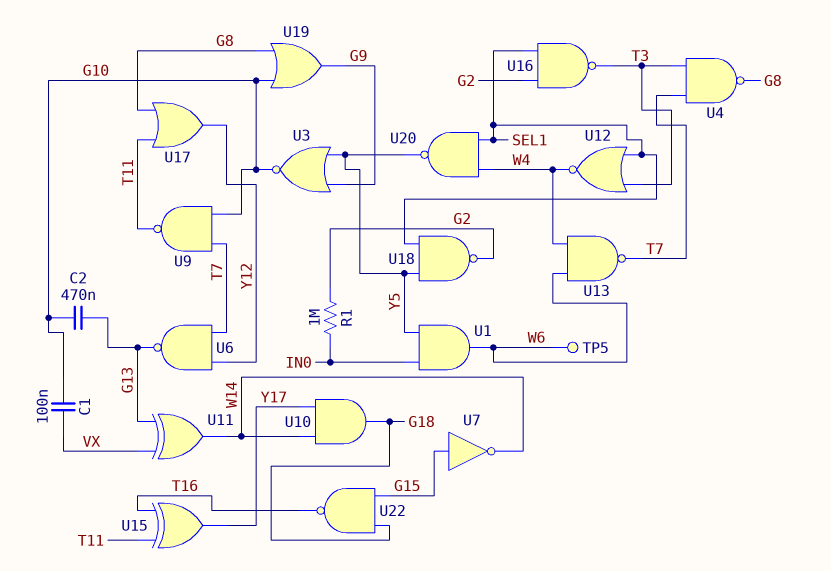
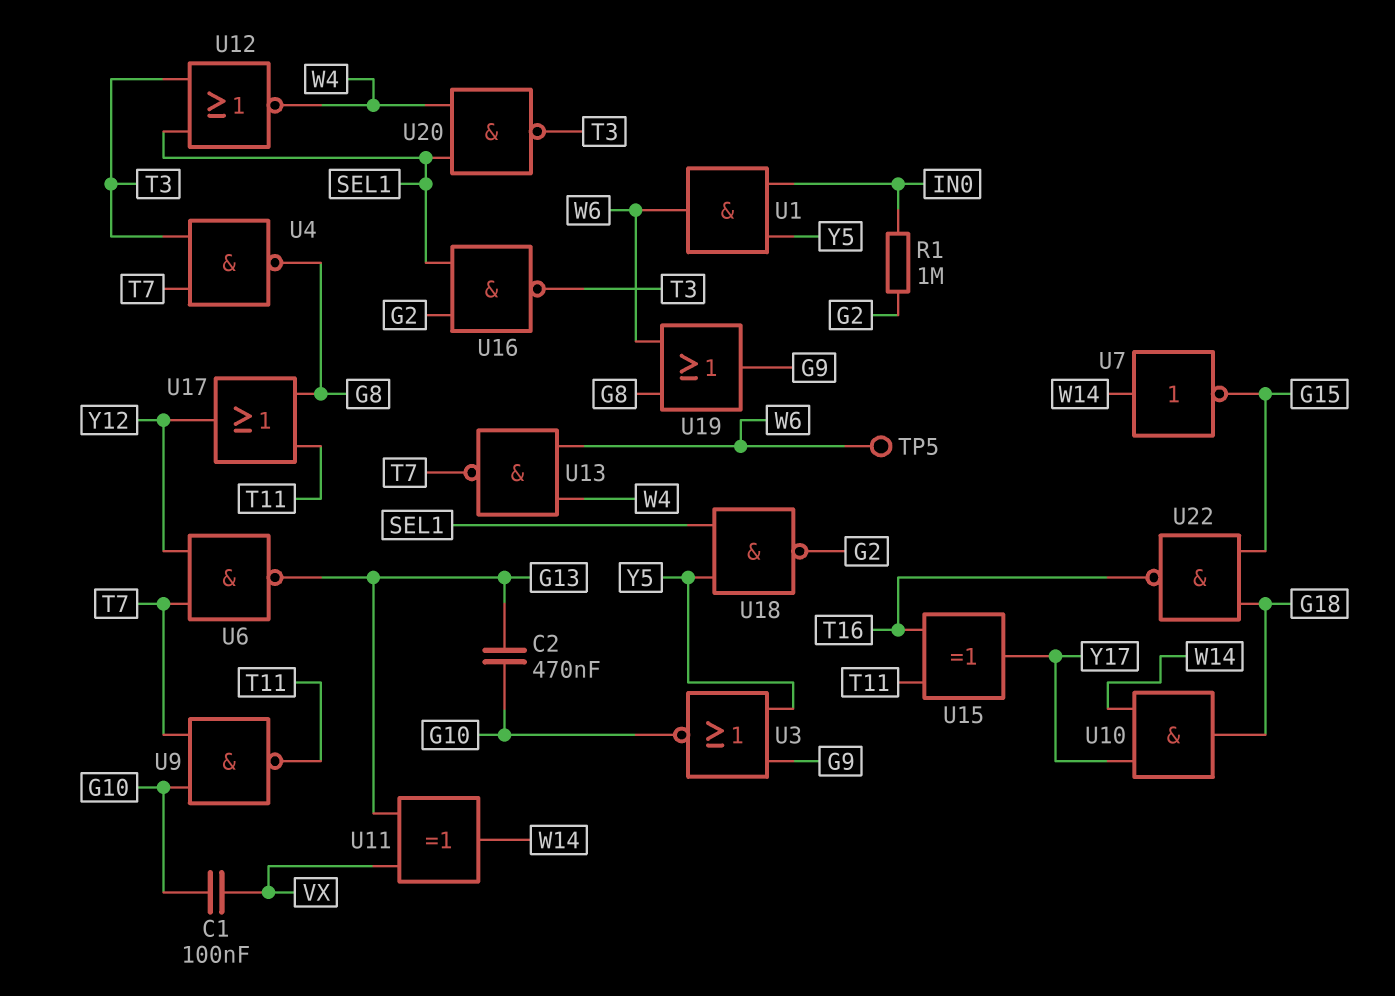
U7: NOT (in G15, out W14) -> NOT (in W14, out G15)
U19: OR (in G8, in G10, out G9) -> OR (in G8, in W6, out G9)
U20: NAND (in SEL1, in W4, out Y5) -> NAND (in SEL1, in W4, out T3)

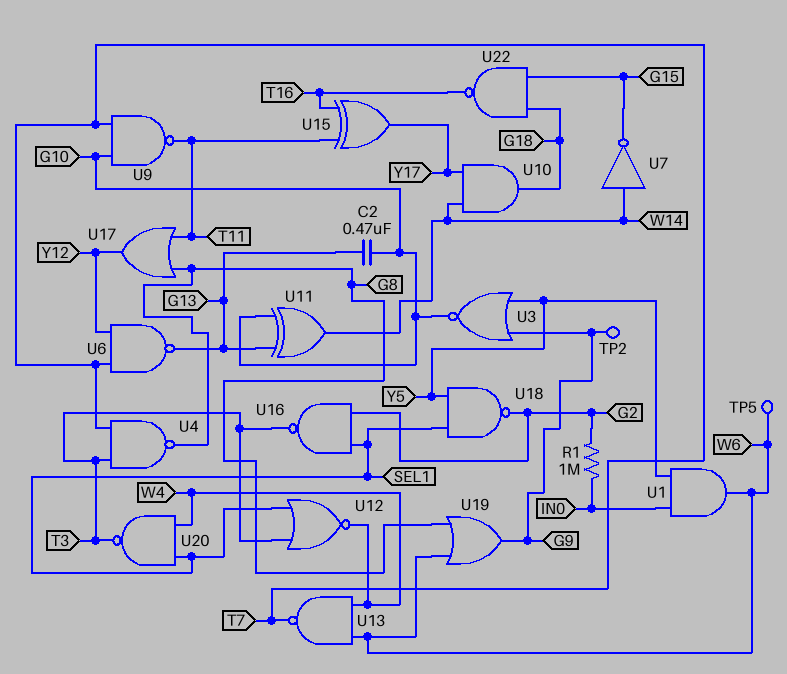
C1: 100nF (G10, VX) -> none
TP2: none -> test point (G9)
U11: XOR (in G13, in VX, out W14) -> XOR (in G10, in G13, out W14)

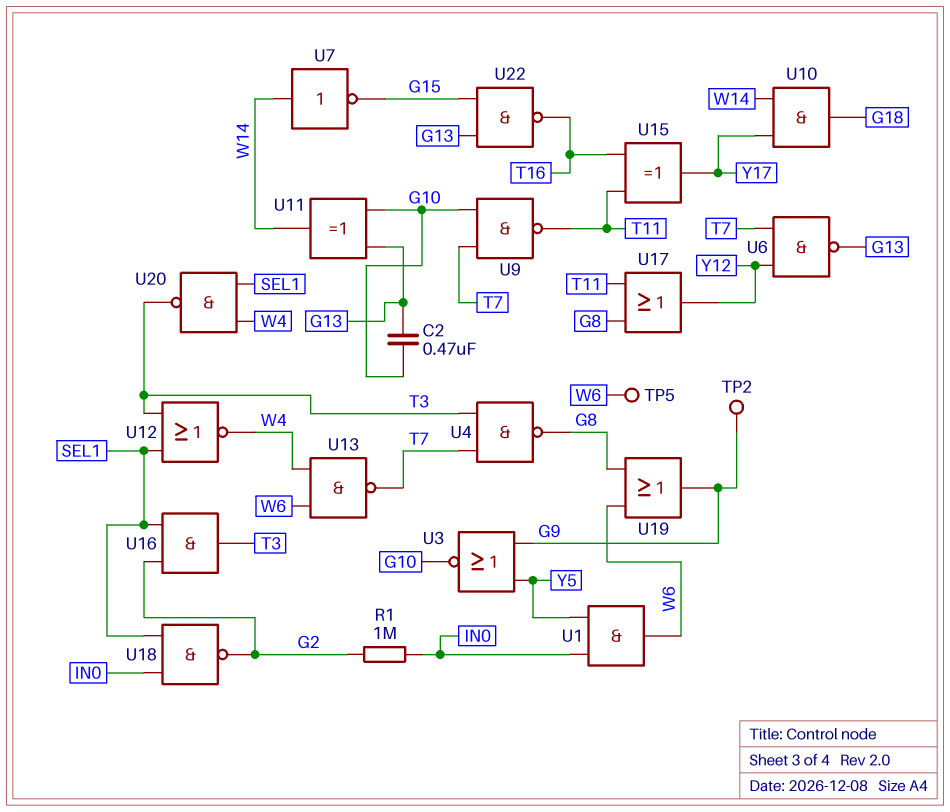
U16: NAND (in G2, in SEL1, out T3) -> AND (in G2, in SEL1, out T3)
U18: NAND (in SEL1, in Y5, out G2) -> NAND (in IN0, in SEL1, out G2)
U22: NAND (in G15, in G18, out T16) -> NAND (in G13, in G15, out T16)

